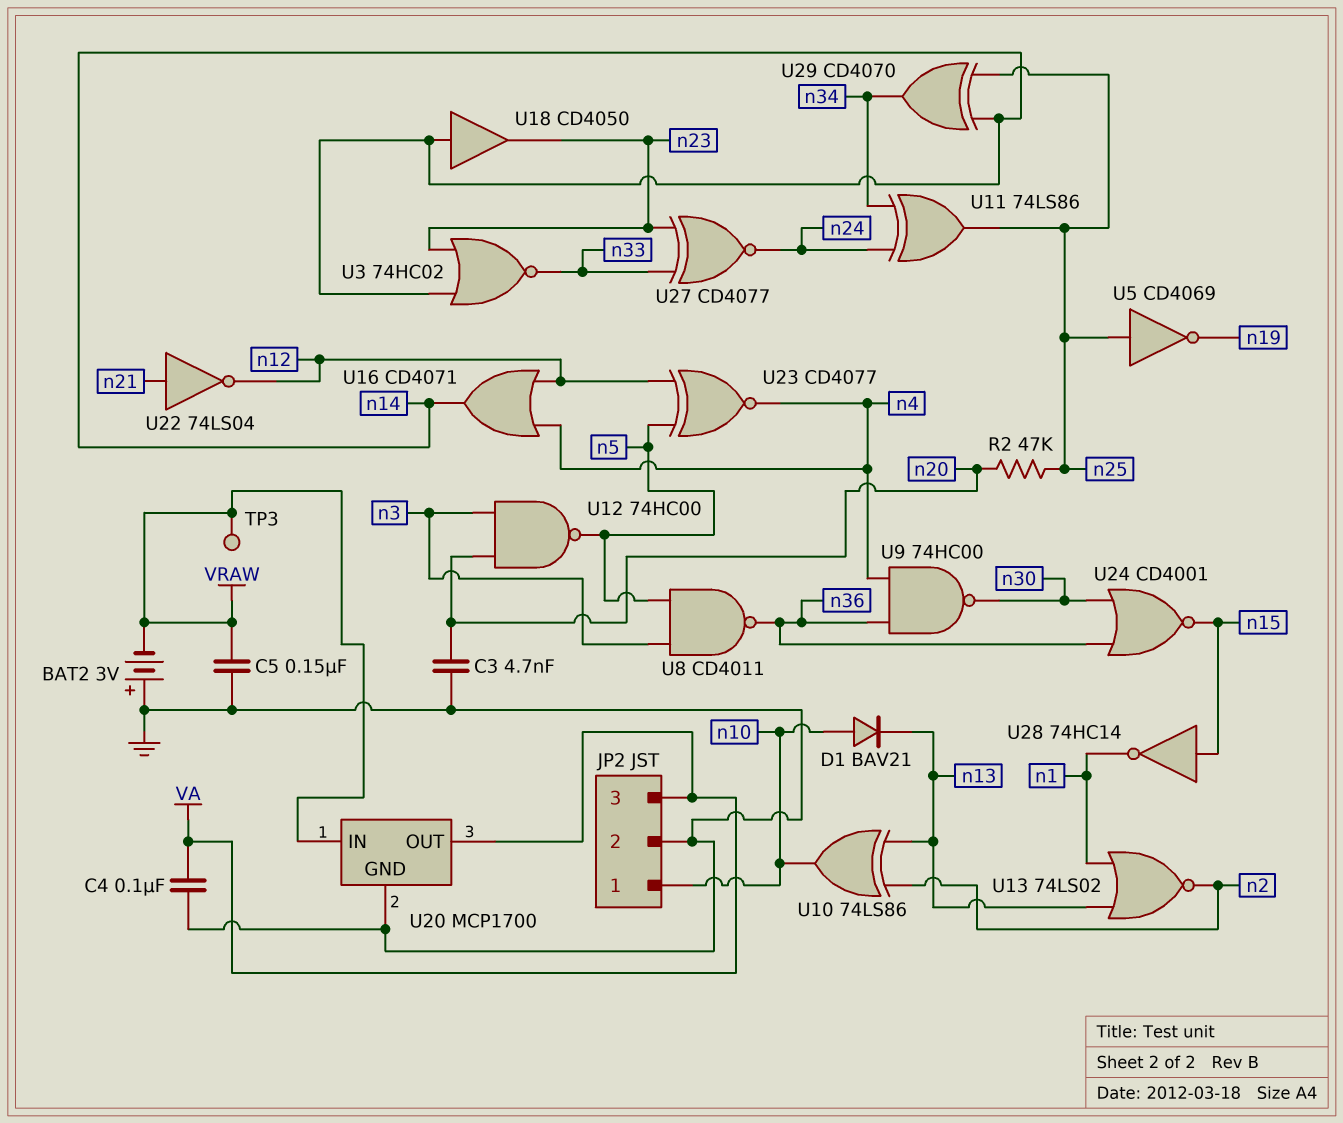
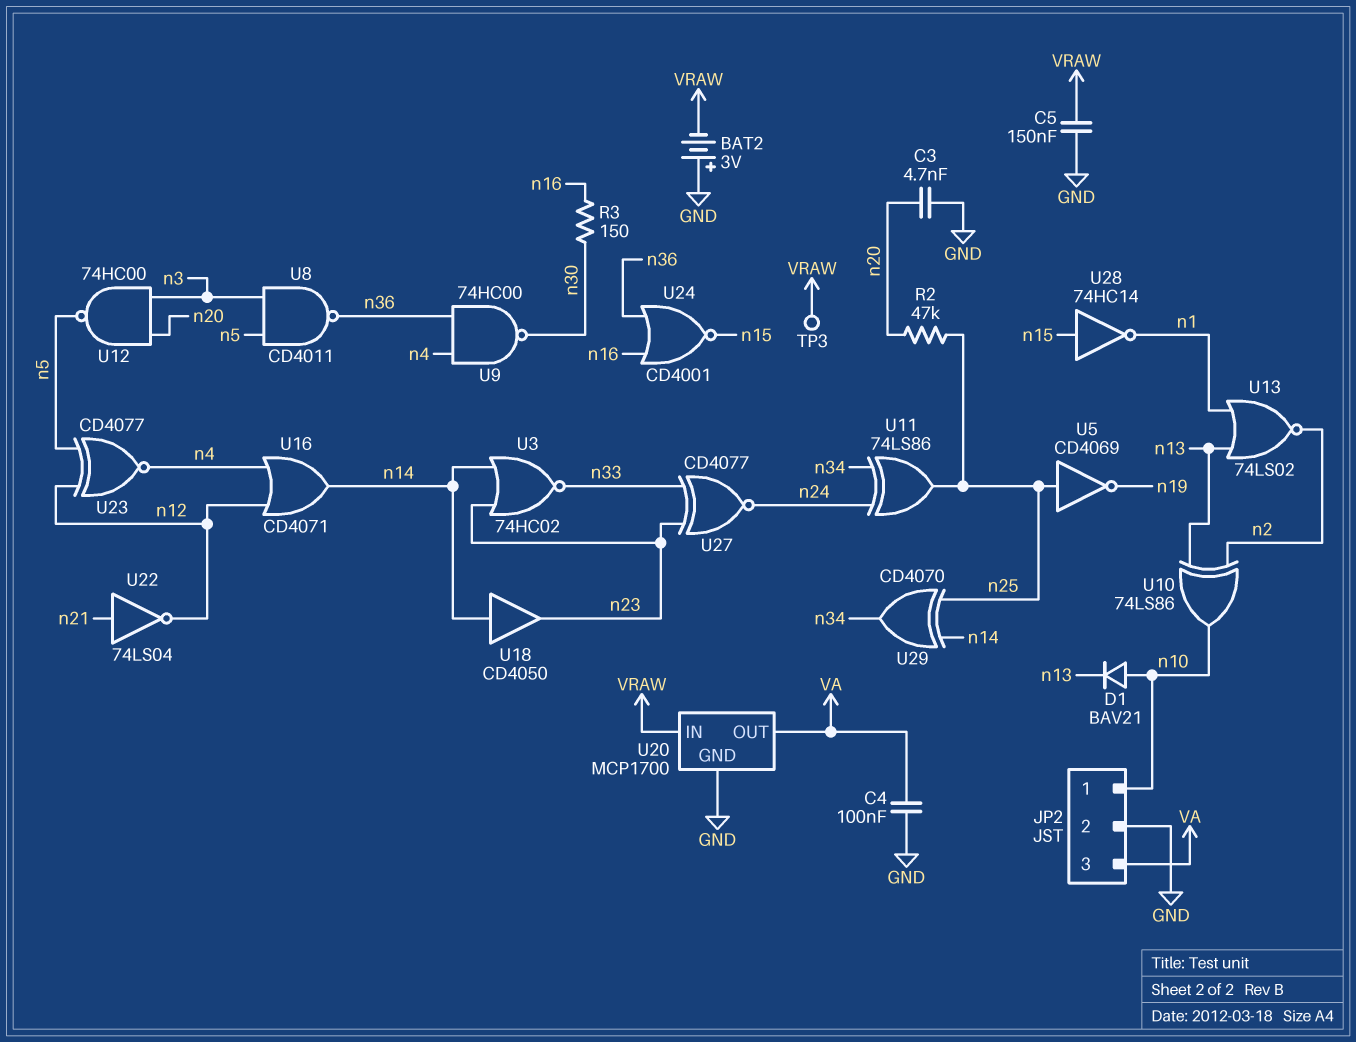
R3: none -> 150 (n16, n30)
U24: NOR CD4001 (in n30, in n36, out n15) -> NOR CD4001 (in n16, in n36, out n15)

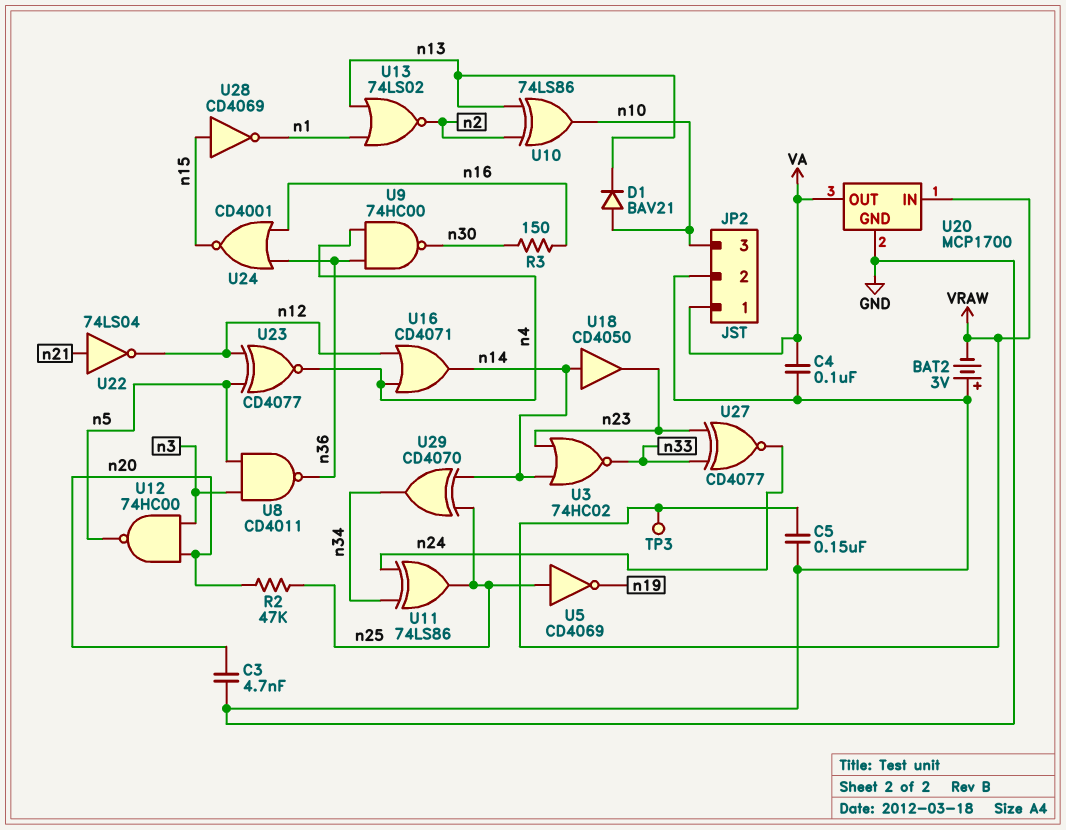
JP2 pin 1: n10 -> VA
JP2 pin 3: VA -> n10
U28: NOT 74HC14 (in n15, out n1) -> NOT CD4069 (in n15, out n1)

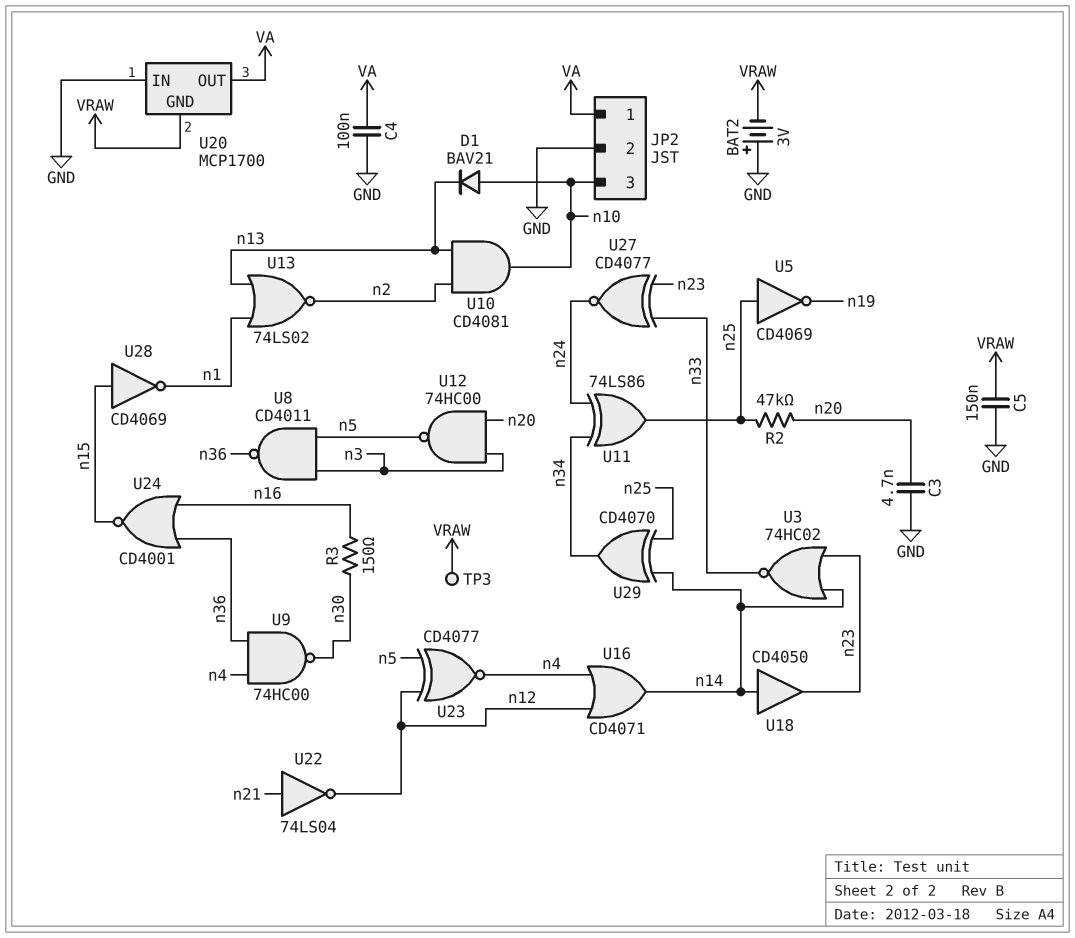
U10: XOR 74LS86 (in n2, in n13, out n10) -> AND CD4081 (in n2, in n13, out n10)
U20 pin GND: GND -> VRAW
U20 pin IN: VRAW -> GND

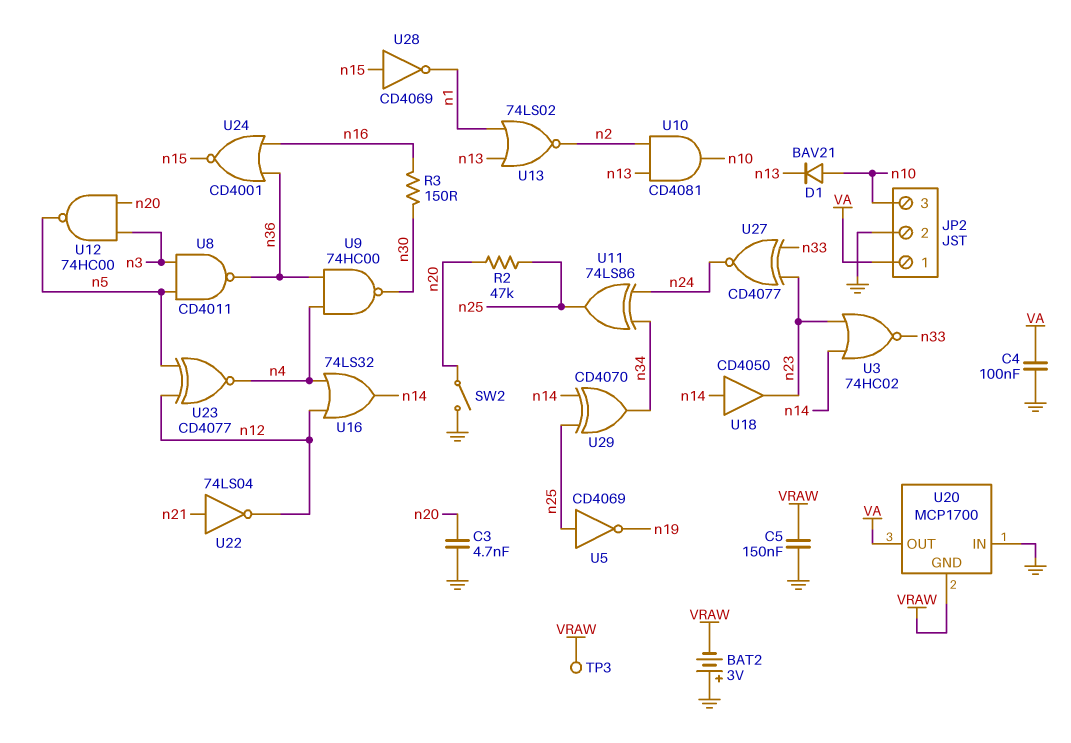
SW2: none -> switch (GND, n20)
U16: OR CD4071 (in n4, in n12, out n14) -> OR 74LS32 (in n4, in n12, out n14)

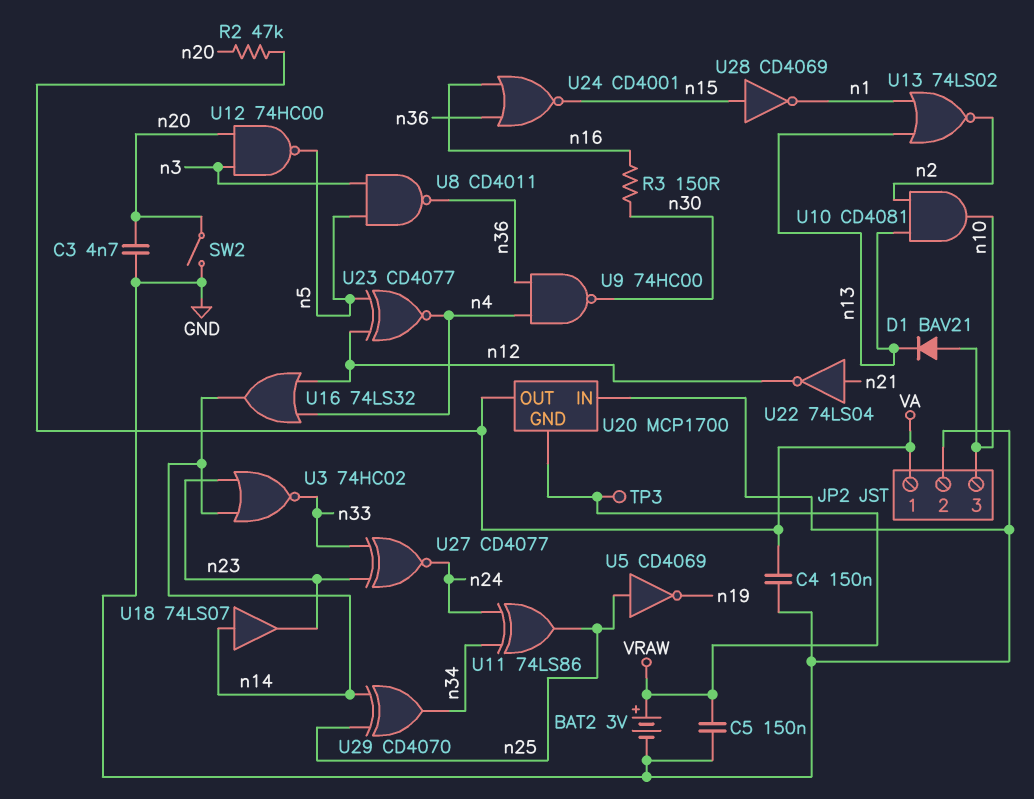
BAT2: 3V (plus GND, minus VRAW) -> 3V (plus VRAW, minus GND)
C4: 100nF (GND, VA) -> 150nF (GND, VA)
R2: 47k (n20, n25) -> 47k (VA, n20)
U18: buffer CD4050 (in n14, out n23) -> buffer 74LS07 (in n14, out n23)

